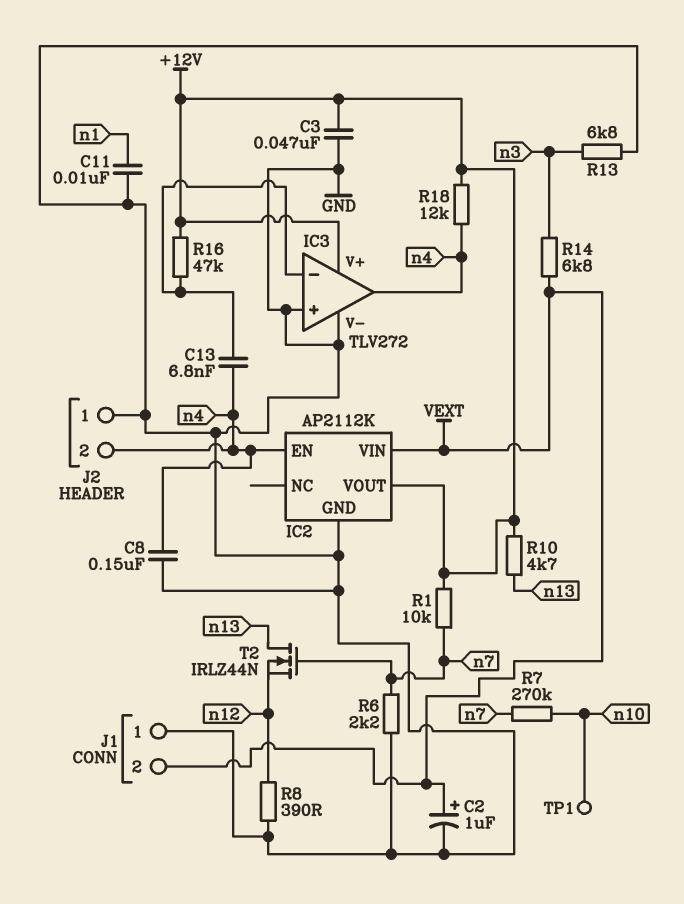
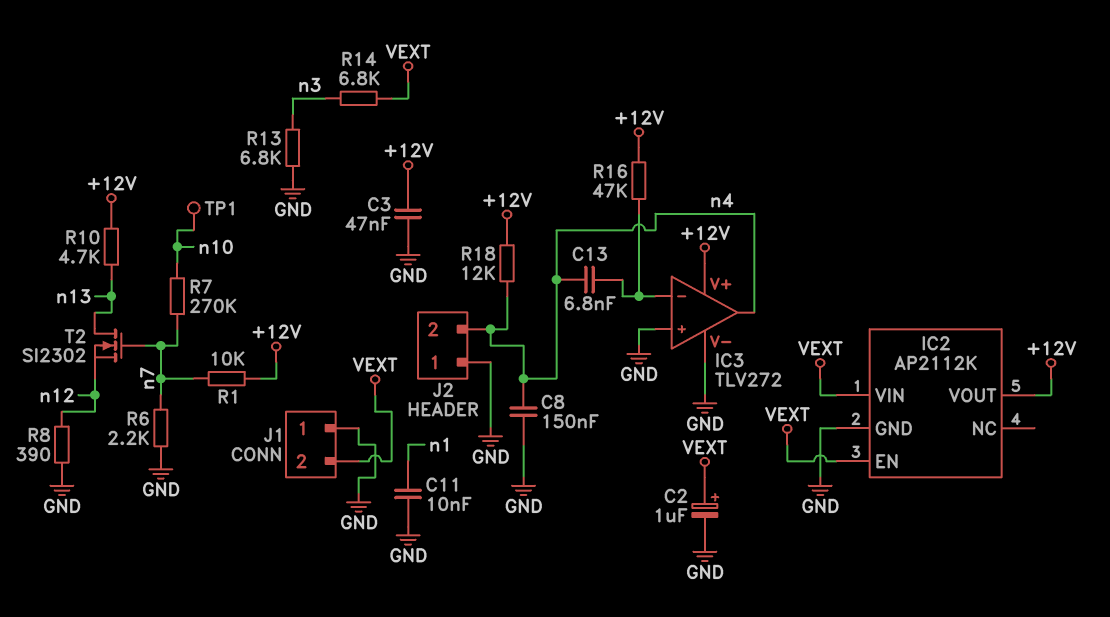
IC2 pin EN: n4 -> VEXT
T2: NMOS IRLZ44N (G n7, D n13, S n12) -> NMOS SI2302 (G n7, D n13, S n12)

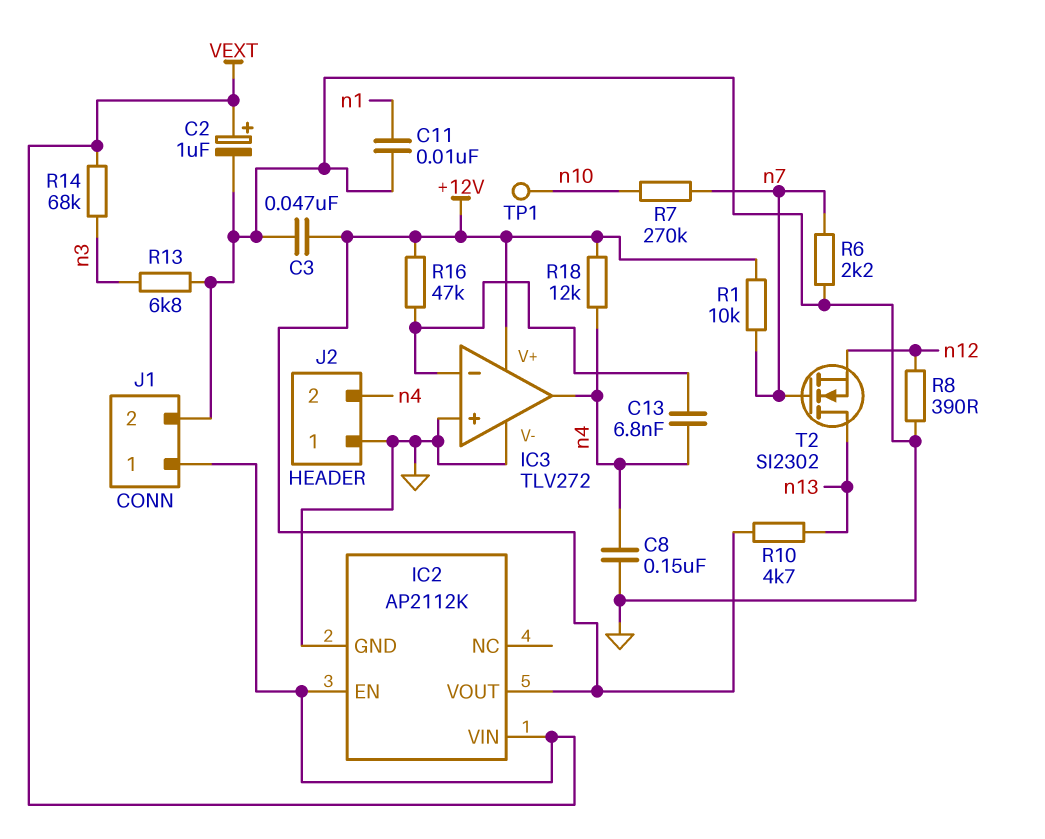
J1 pin 1: GND -> VEXT
J1 pin 2: VEXT -> GND
R14: 6.8k (VEXT, n3) -> 68k (VEXT, n3)

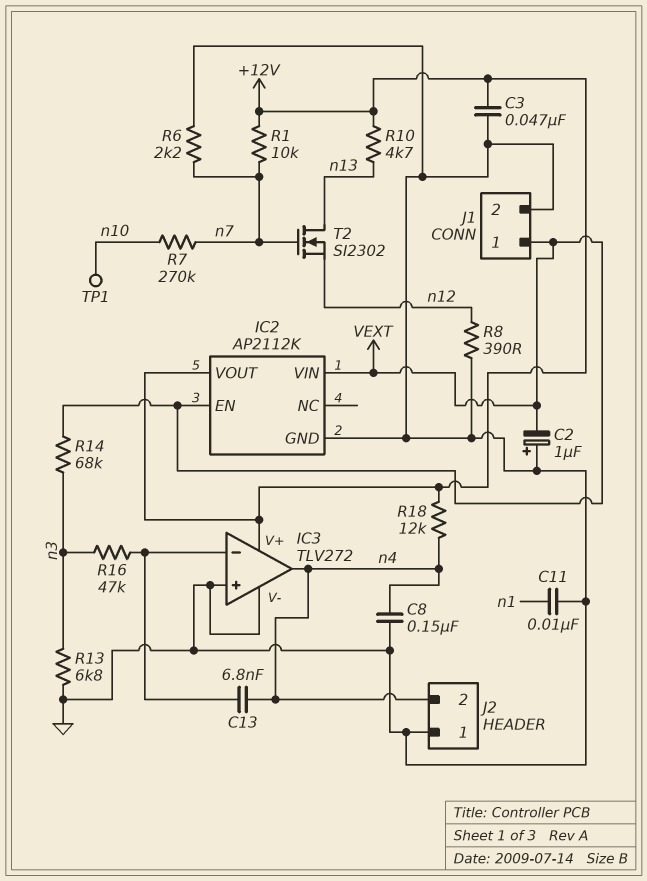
C2: 1uF (plus VEXT, minus GND) -> 1uF (plus GND, minus VEXT)
R16: 47k (+12V, IC3/in-) -> 47k (IC3/in-, n3)

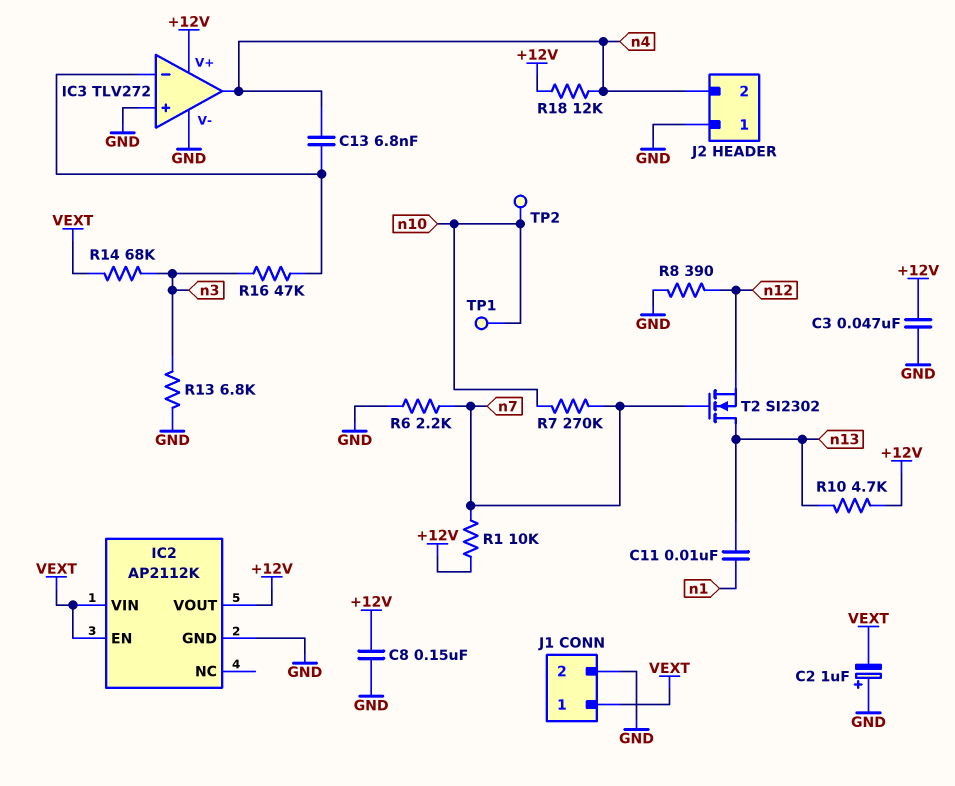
C8: 150nF (GND, n4) -> 150nF (+12V, GND)
C11: 10nF (GND, n1) -> 10nF (n1, n13)
TP2: none -> test point (n10)

